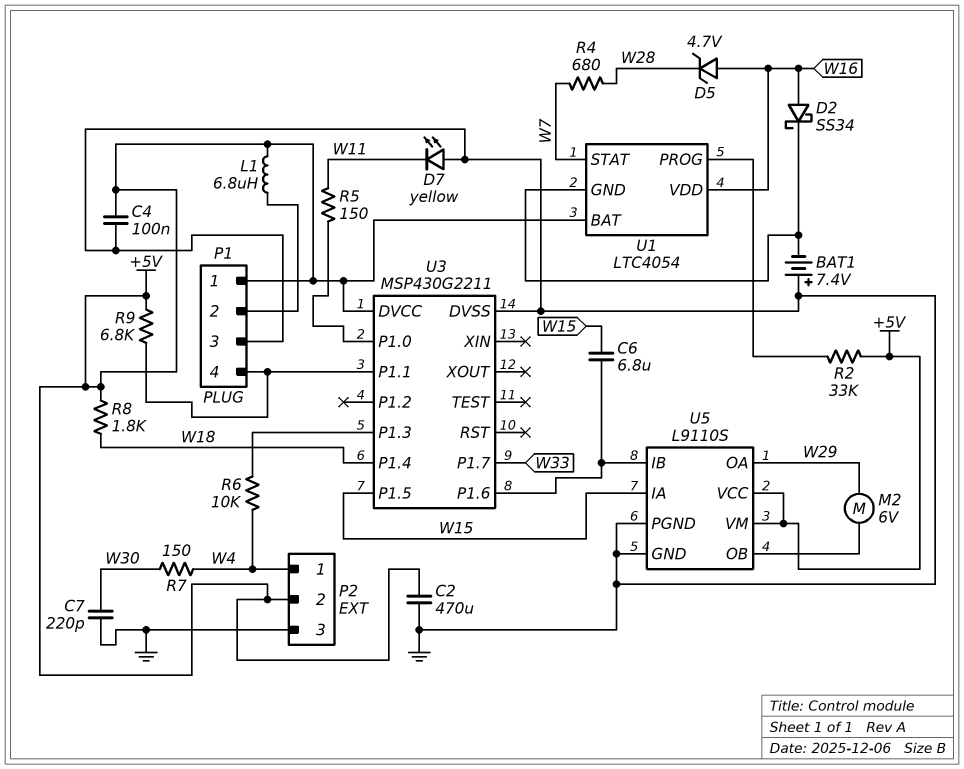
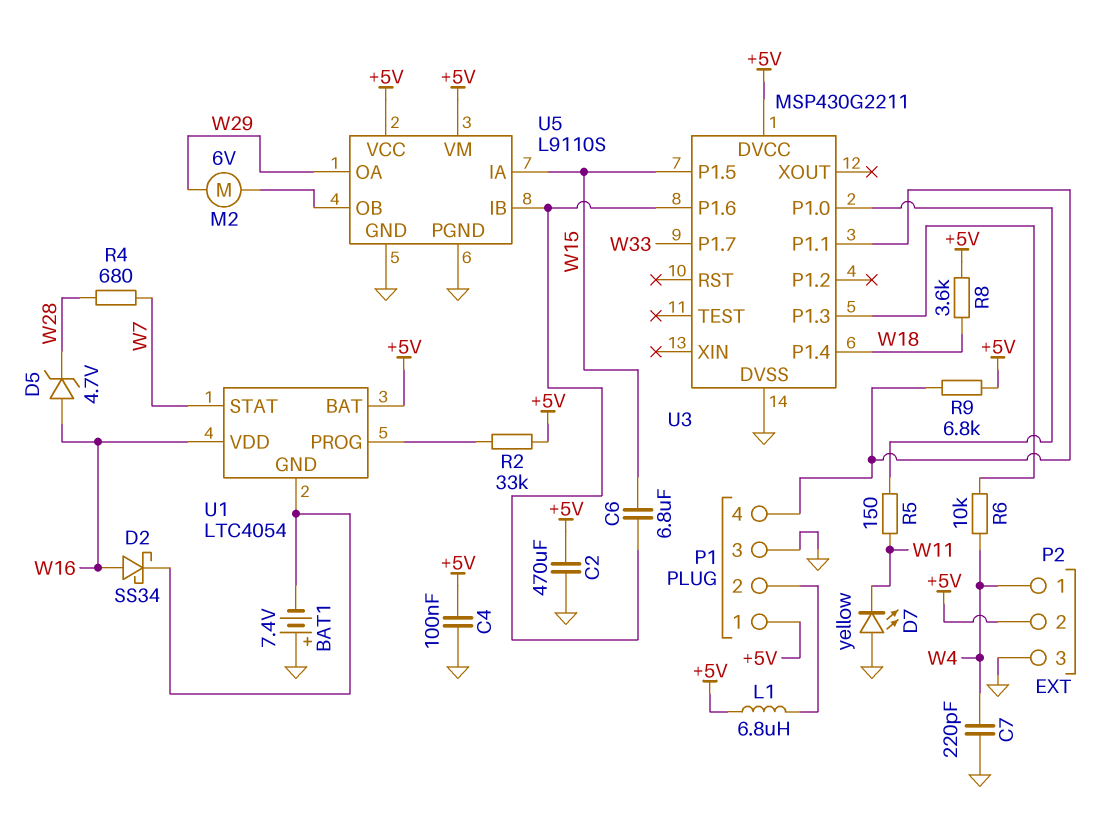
C7: 220pF (GND, W30) -> 220pF (GND, W4)
R7: 150 (W4, W30) -> none
R8: 1.8k (+5V, W18) -> 3.6k (+5V, W18)

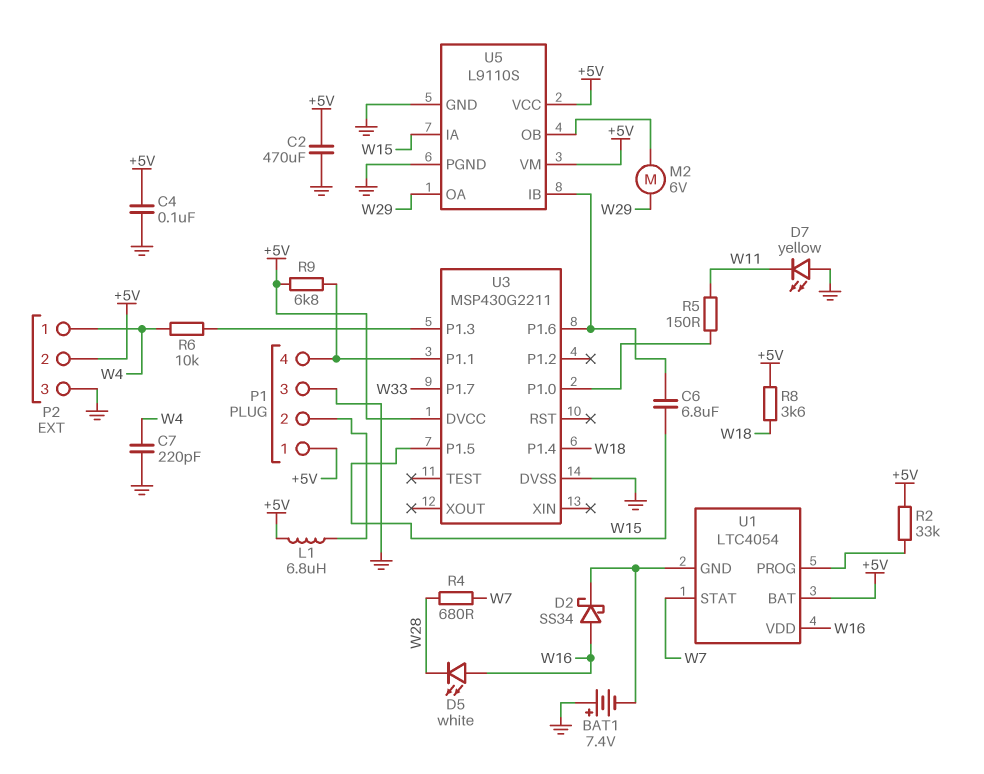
D5: zener 4.7V (A W16, K W28) -> LED white (A W16, K W28)

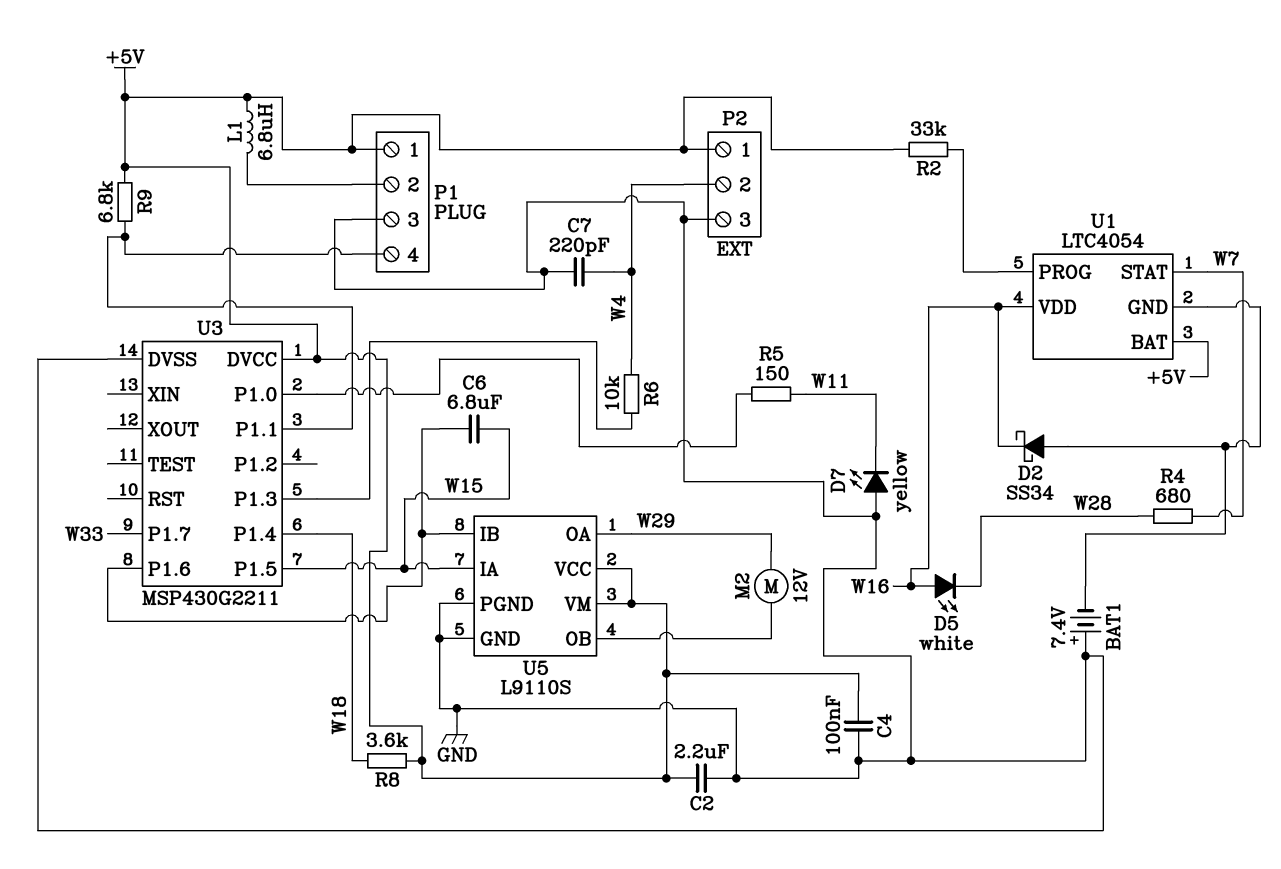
C2: 470uF (+5V, GND) -> 2.2uF (+5V, GND)
D2: schottky SS34 (A W16, K U1/GND) -> schottky SS34 (A U1/GND, K W16)
M2: motor 6V (U5/OB, W29) -> motor 12V (U5/OB, W29)
P2 pin 1: W4 -> +5V
P2 pin 2: +5V -> W4

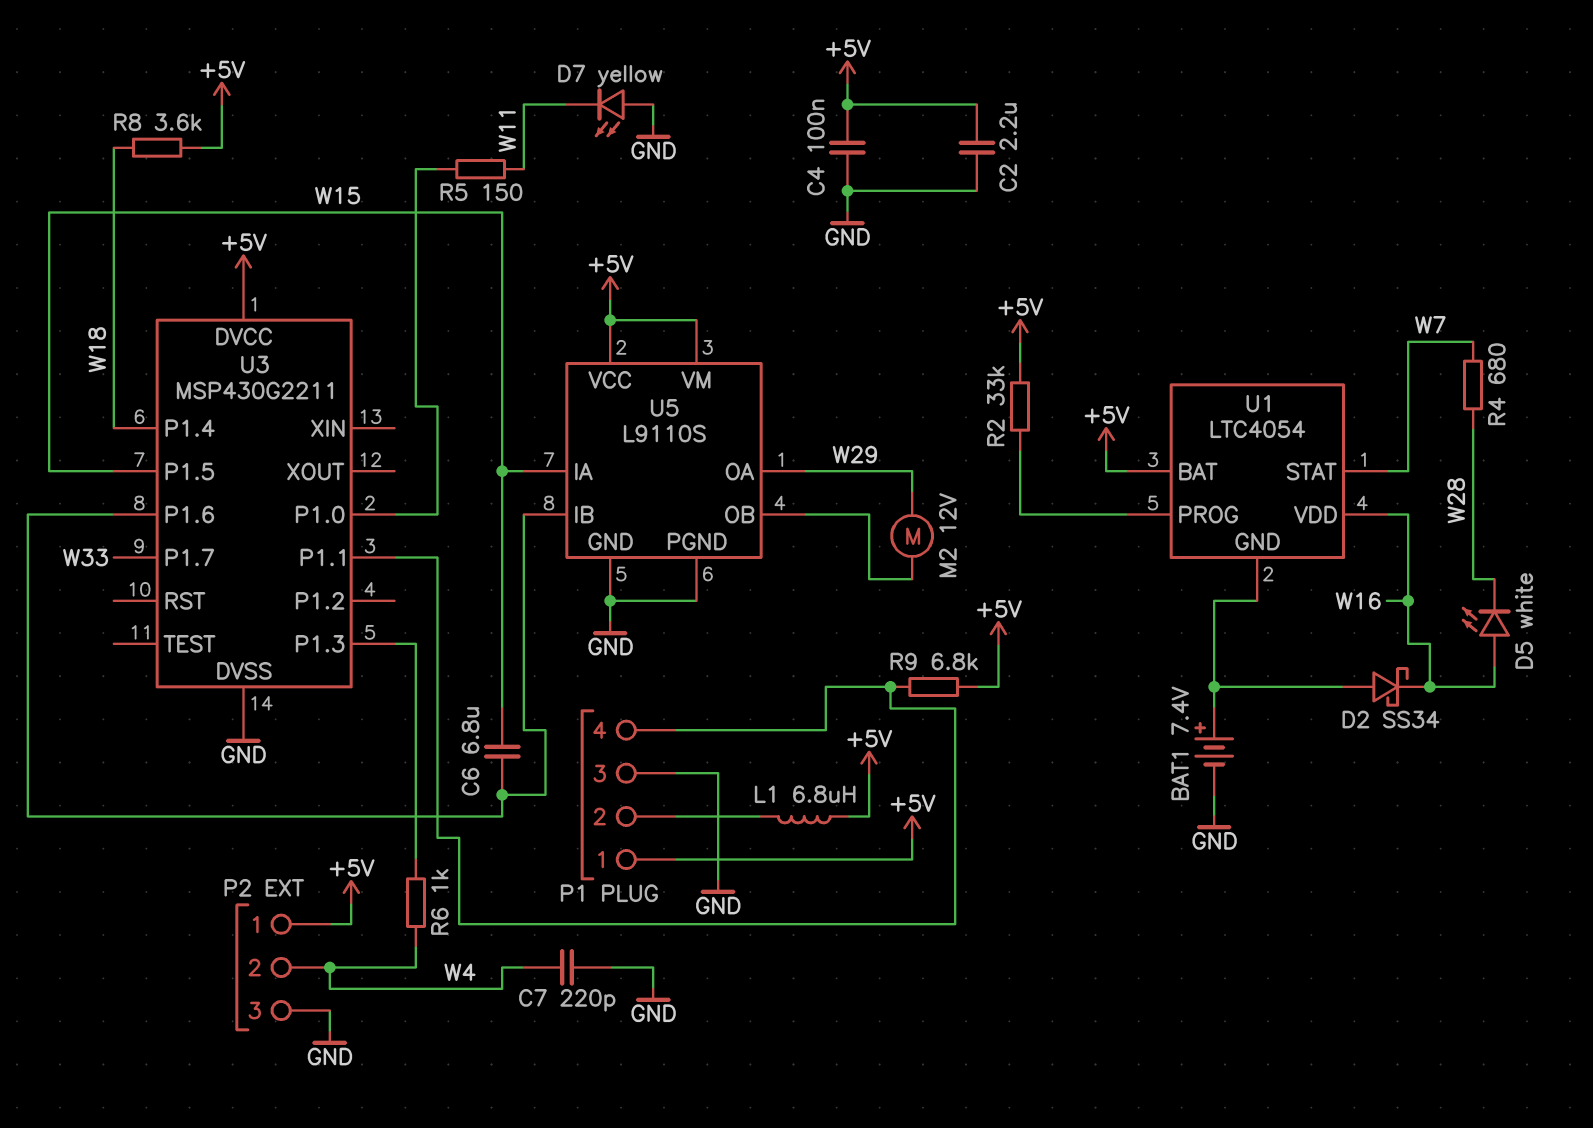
BAT1: 7.4V (plus GND, minus U1/GND) -> 7.4V (plus U1/GND, minus GND)
R6: 10k (U3/P1.3, W4) -> 1k (U3/P1.3, W4)

